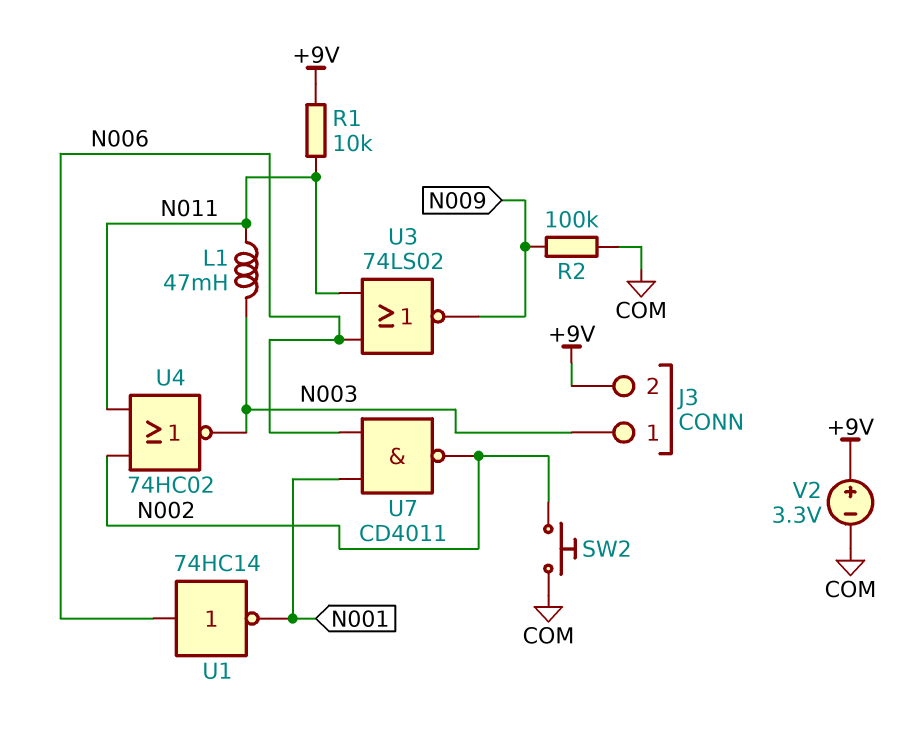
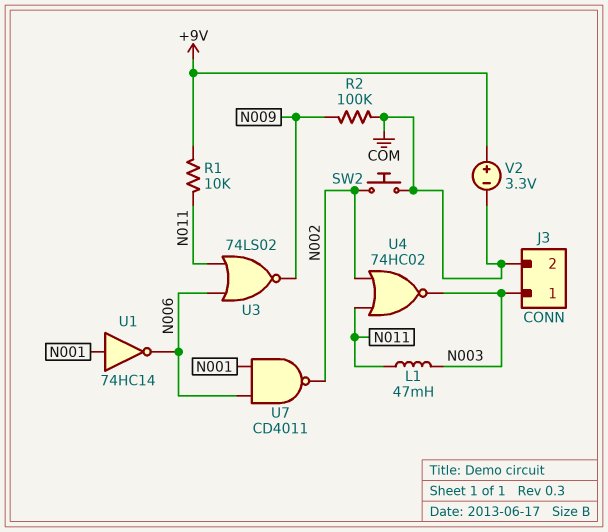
J3 pin 2: +9V -> COM
U1: NOT 74HC14 (in N006, out N001) -> NOT 74HC14 (in N001, out N006)

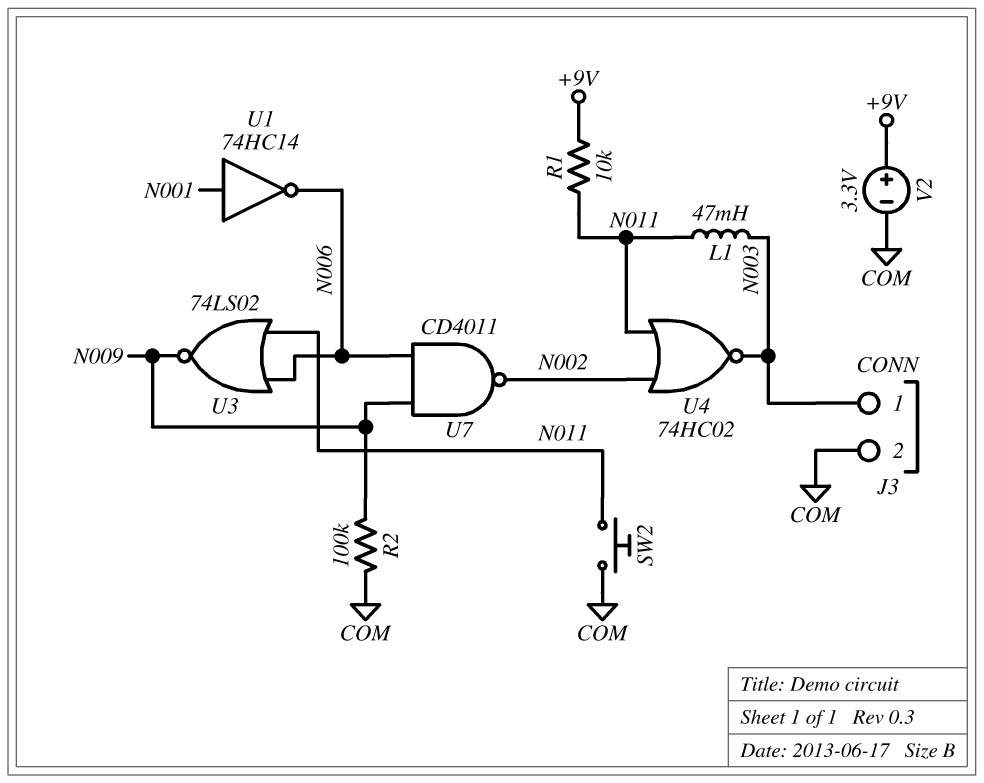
SW2: button (COM, N002) -> button (COM, N011)
U7: NAND CD4011 (in N001, in N006, out N002) -> NAND CD4011 (in N006, in N009, out N002)

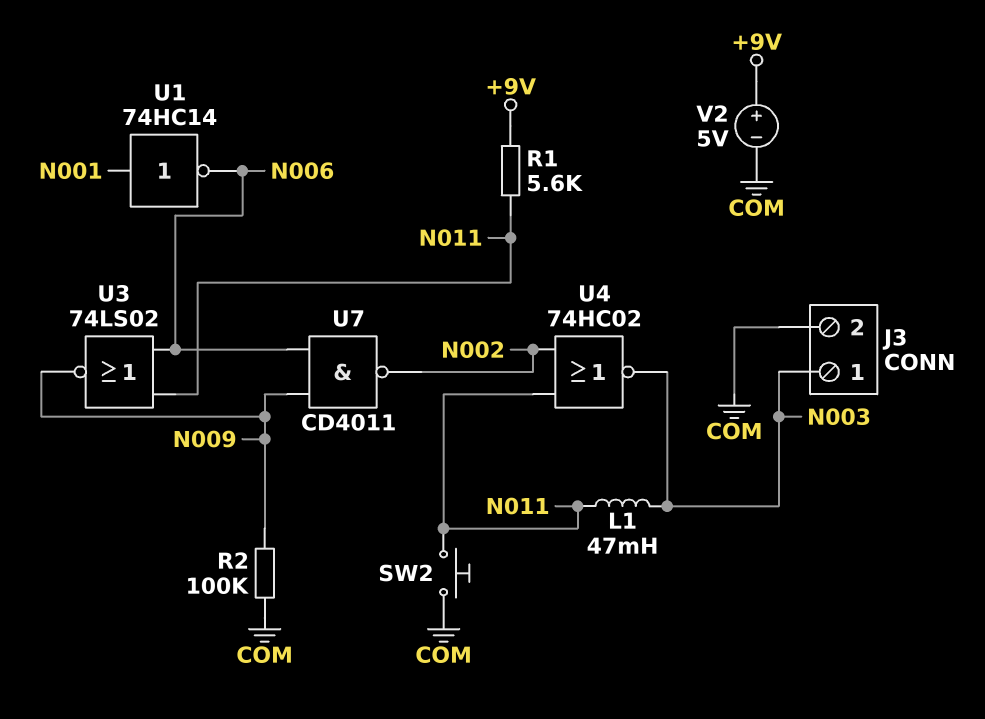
R1: 10k (+9V, N011) -> 5.6k (+9V, N011)
V2: 3.3V (plus +9V, minus COM) -> 5V (plus +9V, minus COM)

